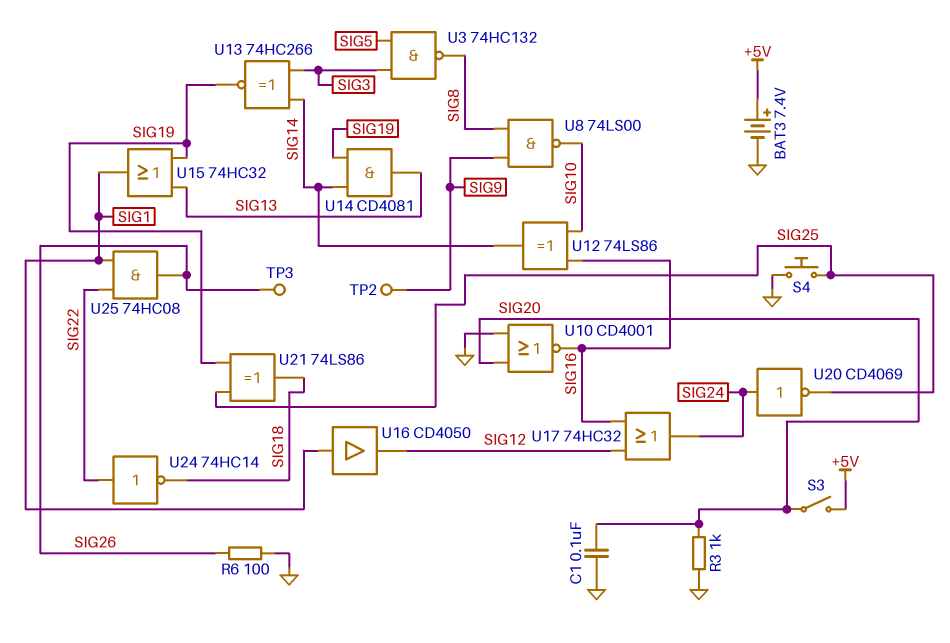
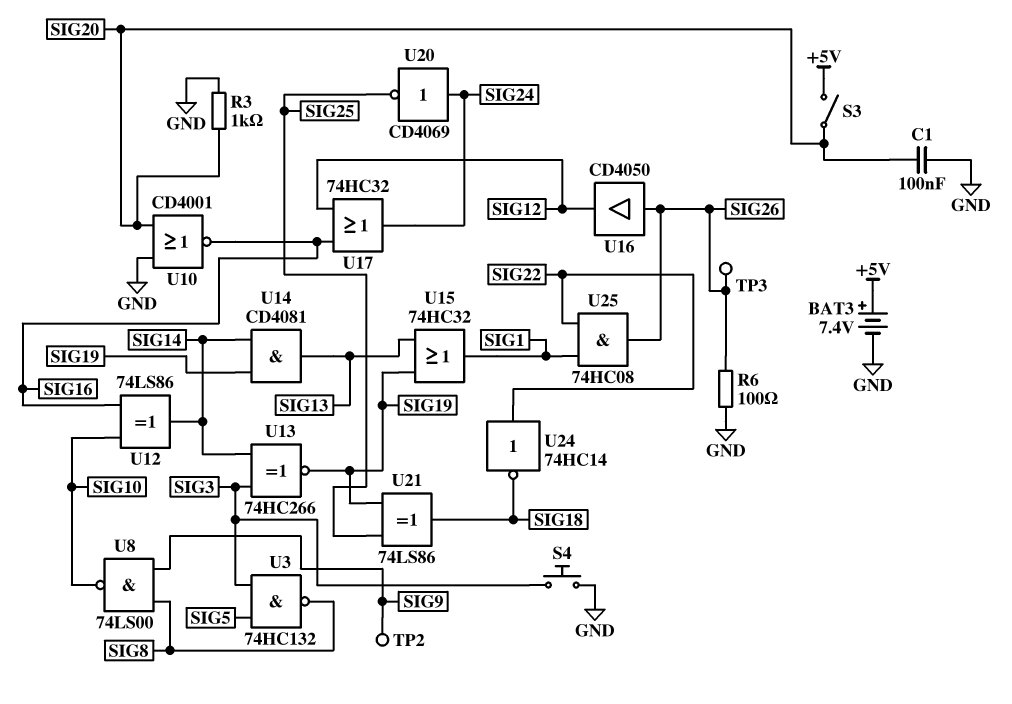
S4: button (GND, SIG25) -> button (GND, SIG3)
U16: buffer CD4050 (in SIG1, out SIG12) -> buffer CD4050 (in SIG26, out SIG12)

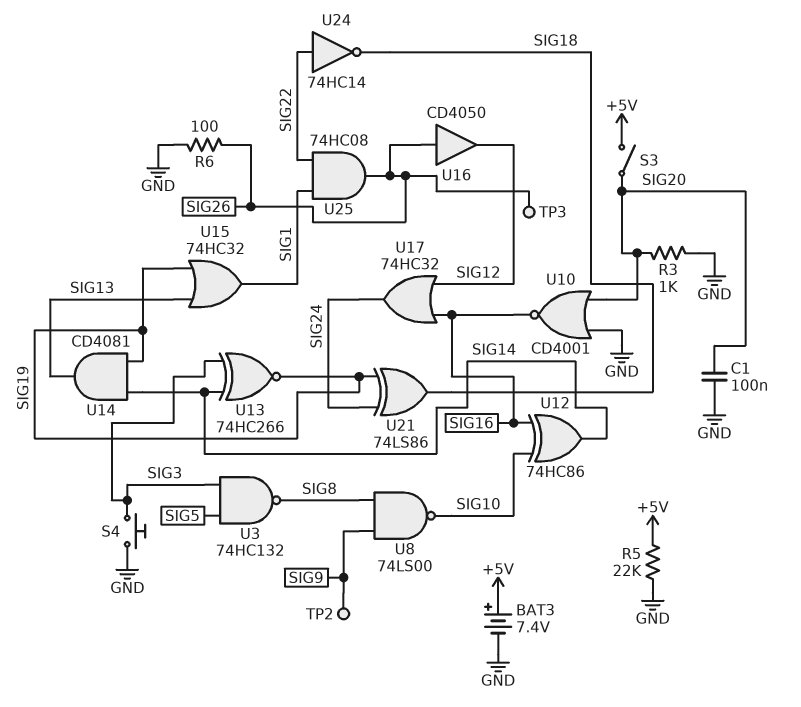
R5: none -> 22k (+5V, GND)
U12: XOR 74LS86 (in SIG10, in SIG16, out SIG14) -> XOR 74HC86 (in SIG10, in SIG16, out SIG14)
U20: NOT CD4069 (in SIG24, out SIG25) -> none
U21: XOR 74LS86 (in SIG19, in SIG25, out SIG18) -> XOR 74LS86 (in SIG19, in SIG24, out SIG18)

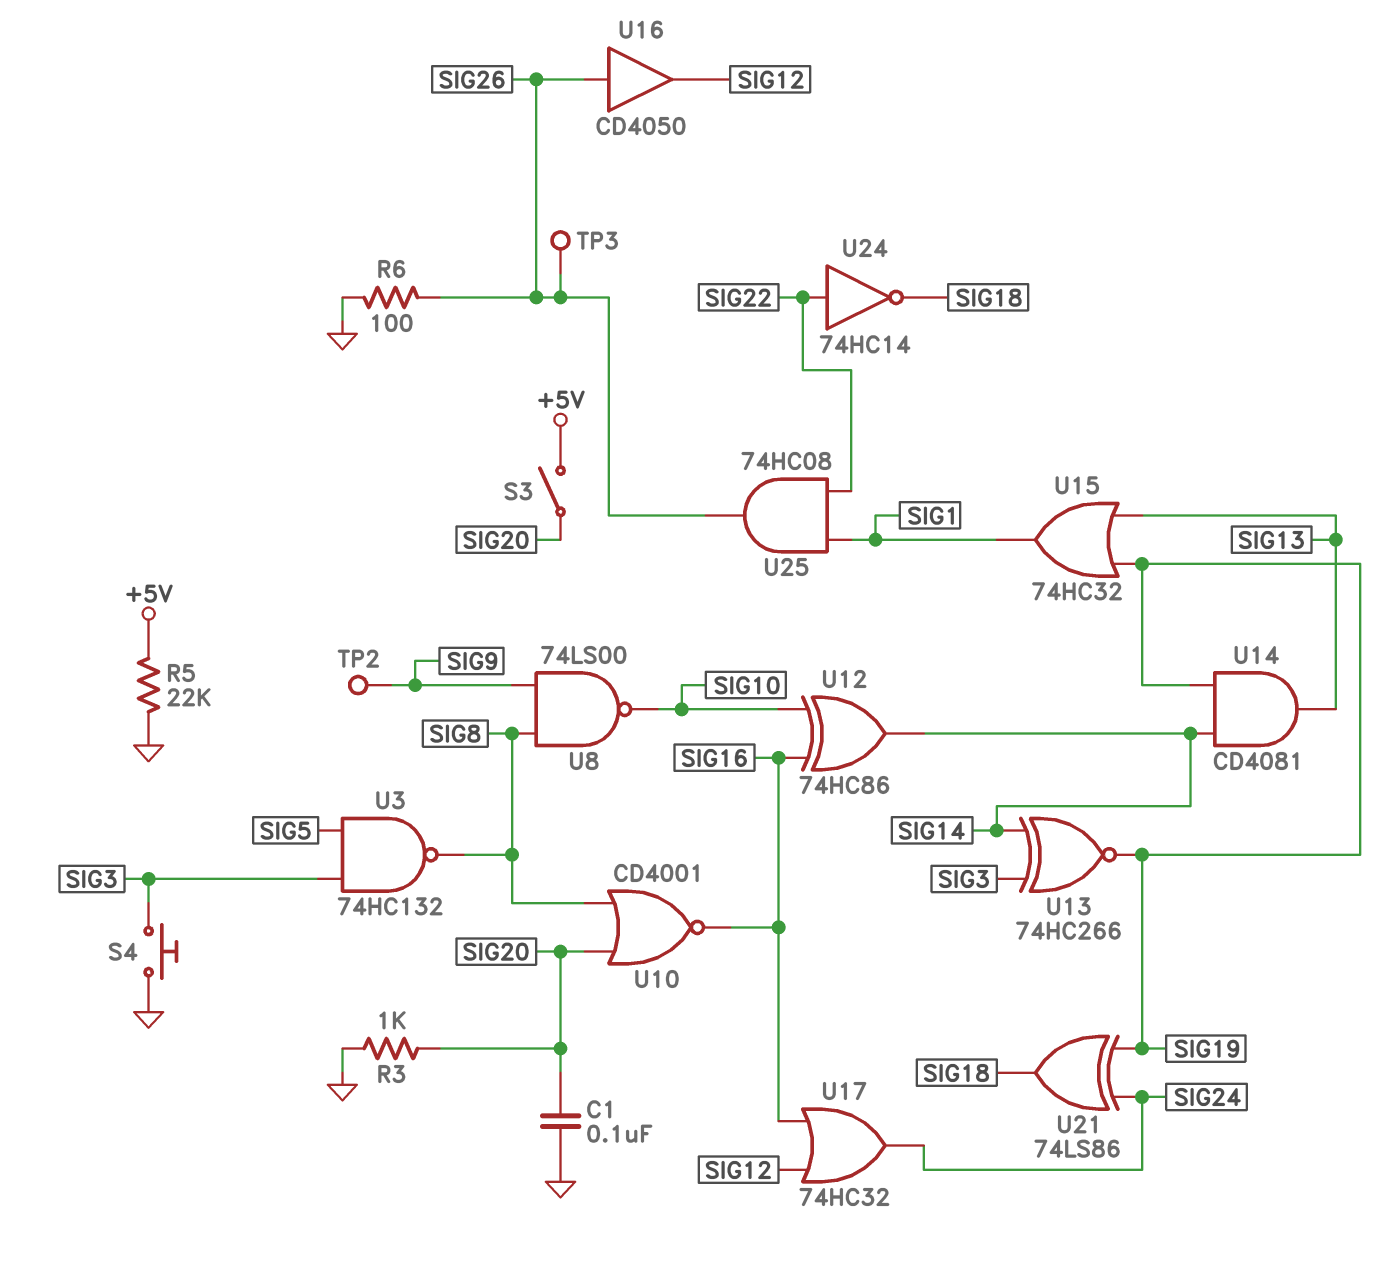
BAT3: 7.4V (plus +5V, minus GND) -> none
U10: NOR CD4001 (in GND, in SIG20, out SIG16) -> NOR CD4001 (in SIG8, in SIG20, out SIG16)

